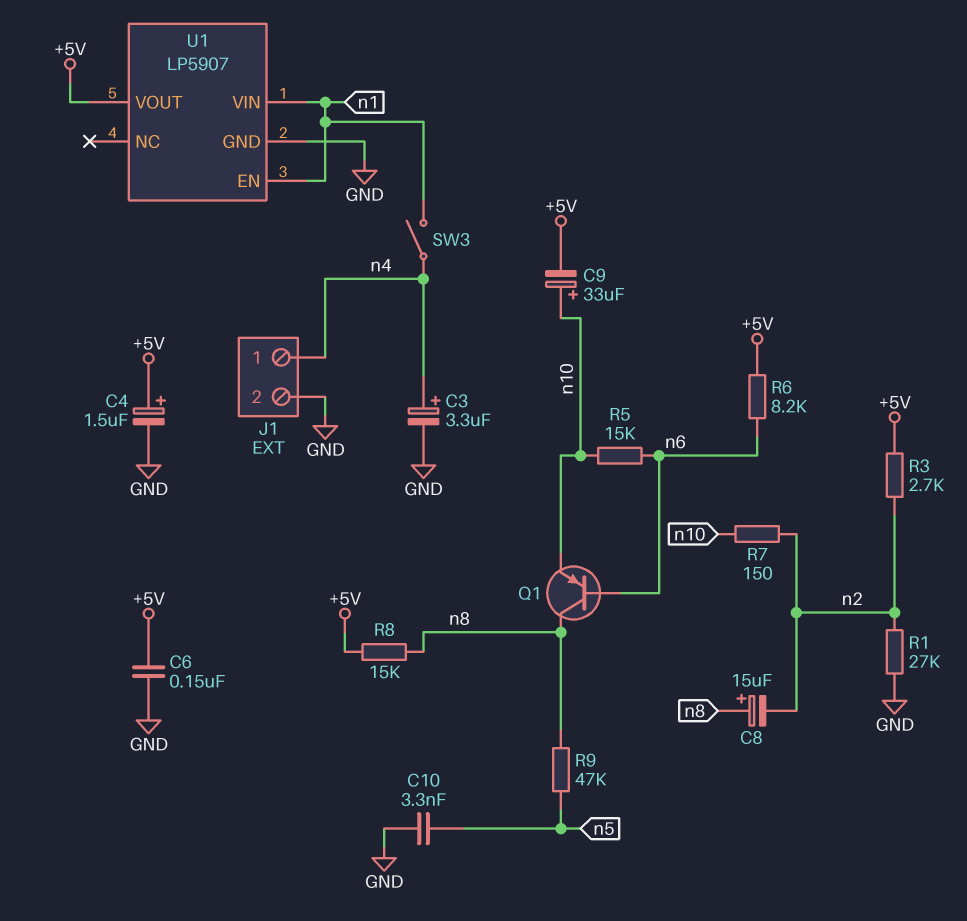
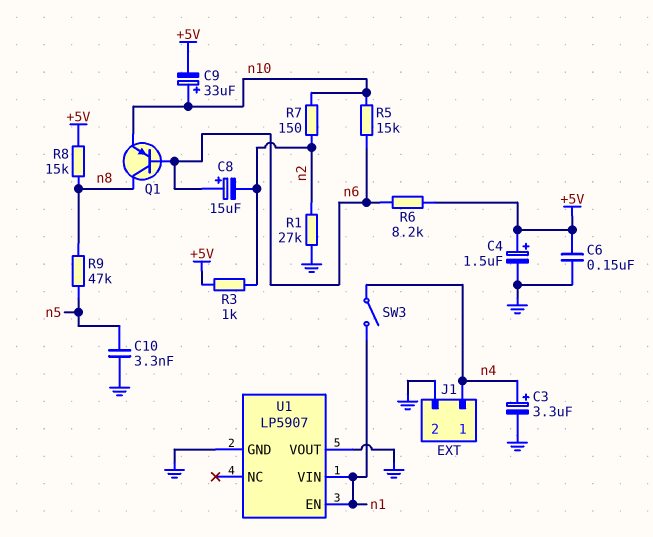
C8: 15uF (plus n8, minus n2) -> 15uF (plus n6, minus n2)
R3: 2.7k (+5V, n2) -> 1k (+5V, n2)
U1 pin VOUT: +5V -> GND

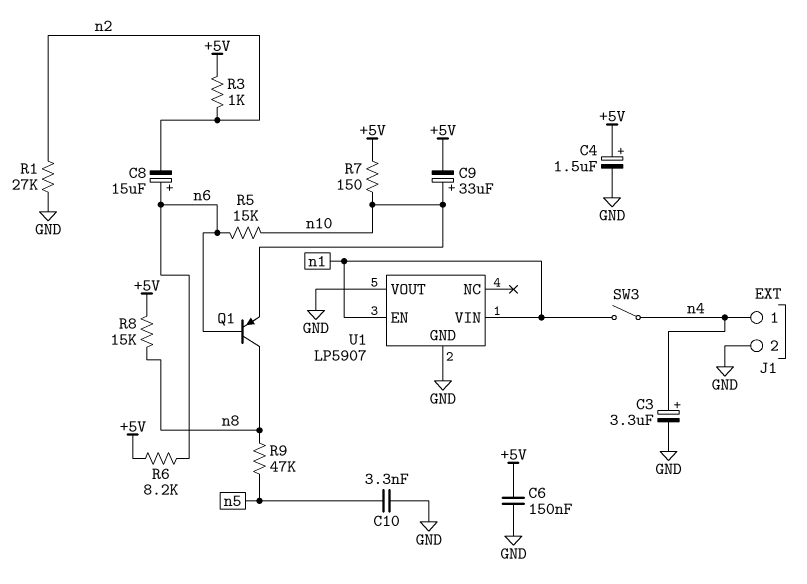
R7: 150 (n2, n10) -> 150 (+5V, n10)

